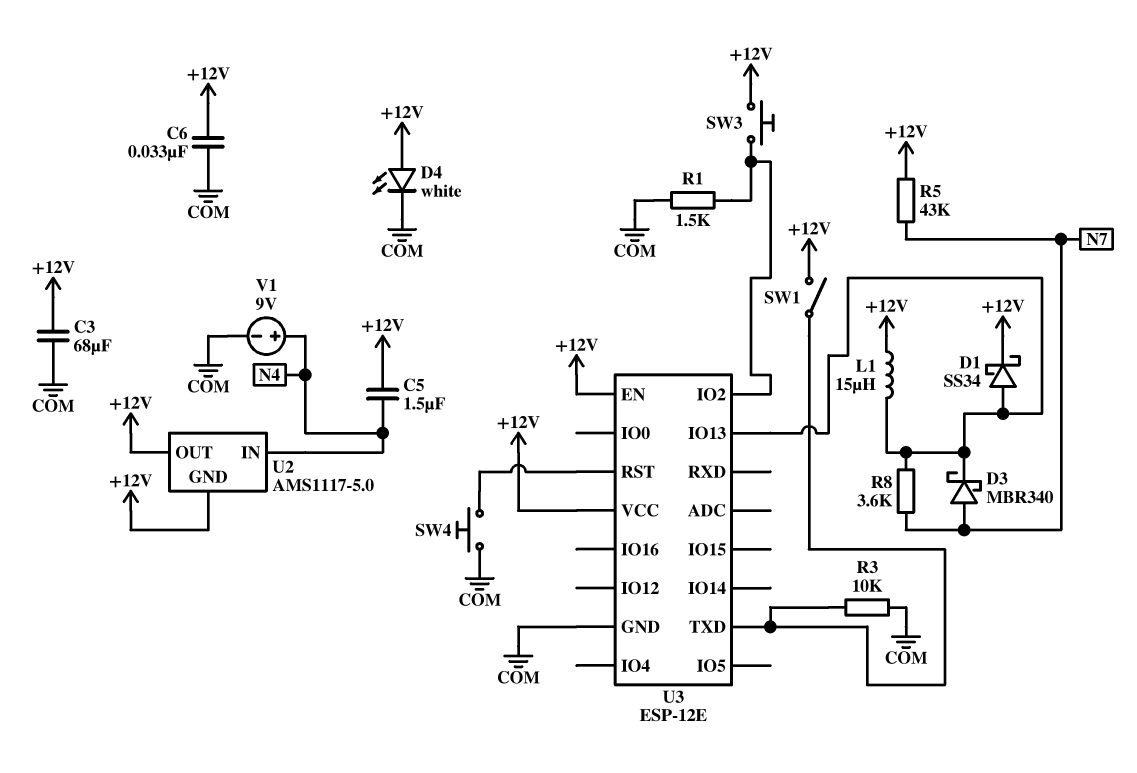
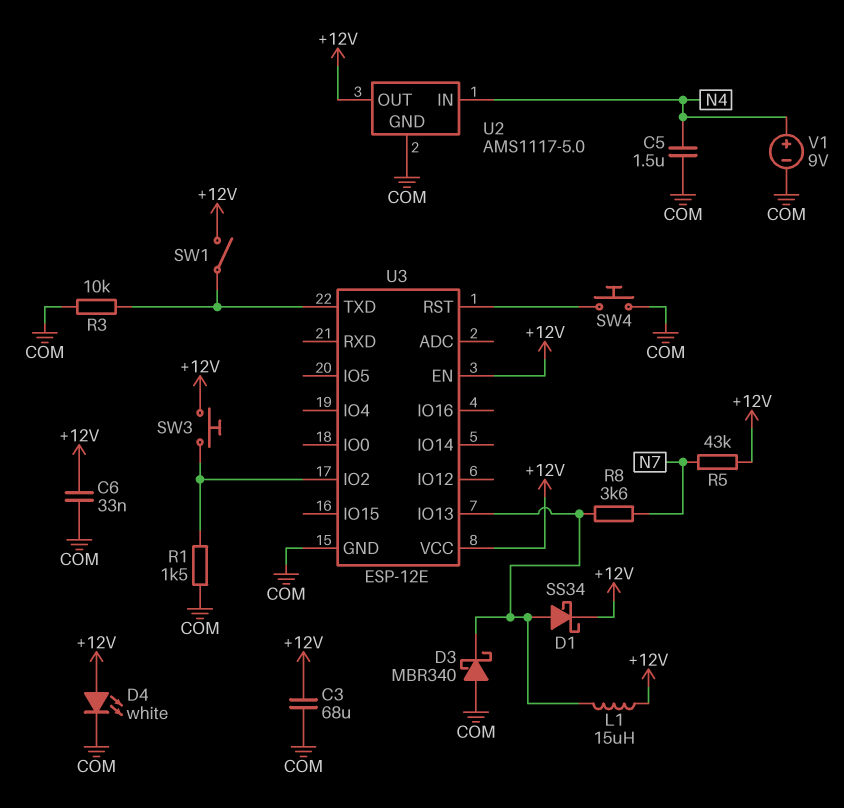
C5: 1.5uF (+12V, N4) -> 1.5uF (COM, N4)
D3: schottky MBR340 (A N7, K U3/IO13) -> schottky MBR340 (A COM, K U3/IO13)
U2 pin GND: +12V -> COM

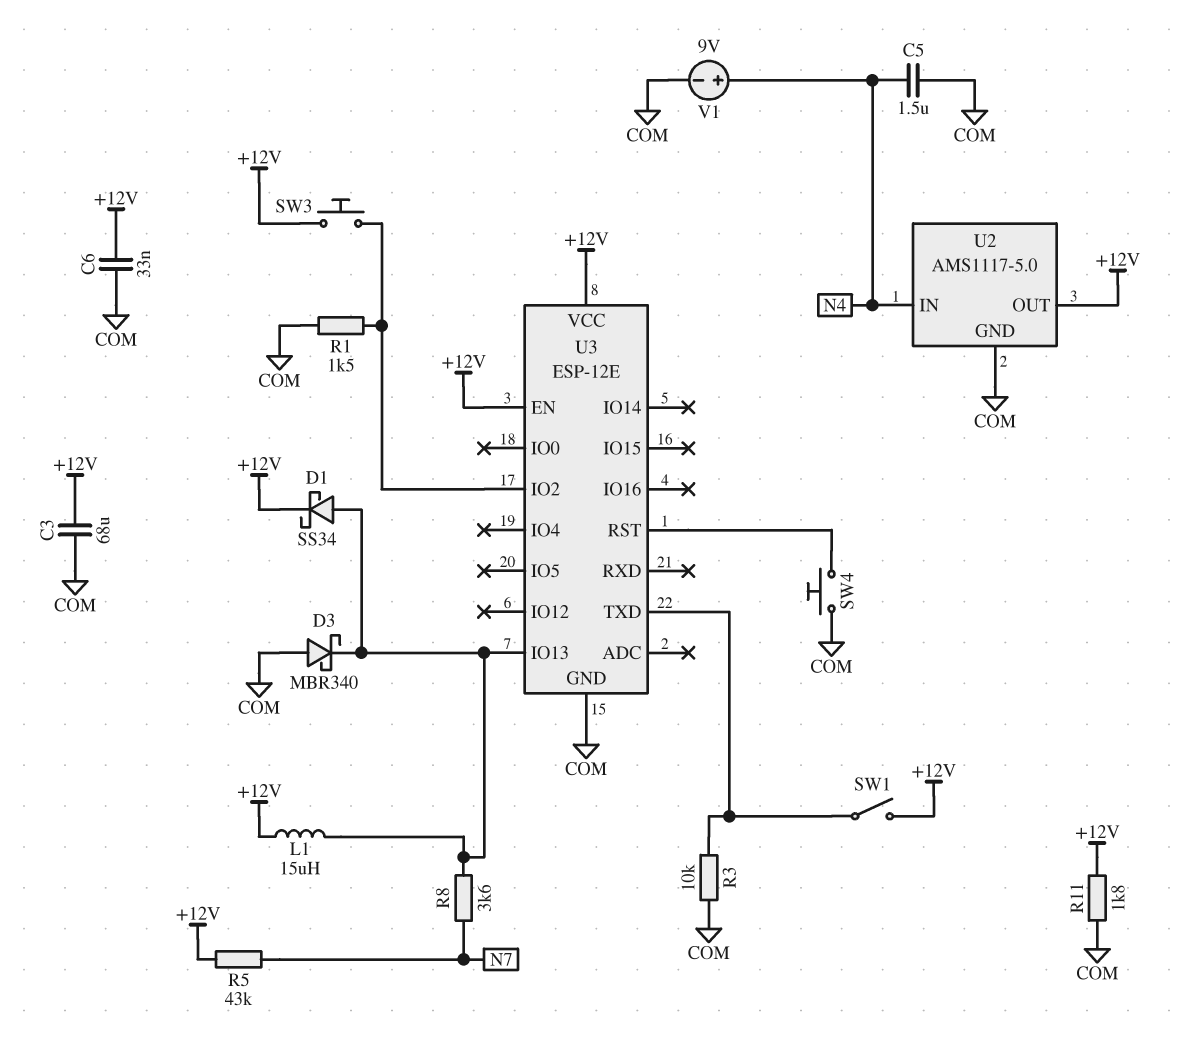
D4: LED white (A +12V, K COM) -> none
R11: none -> 1.8k (+12V, COM)

